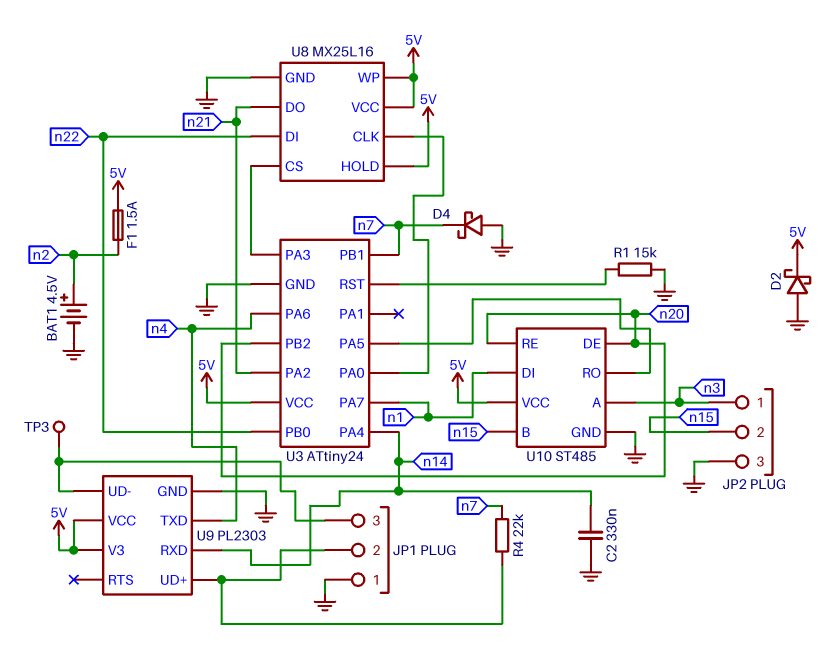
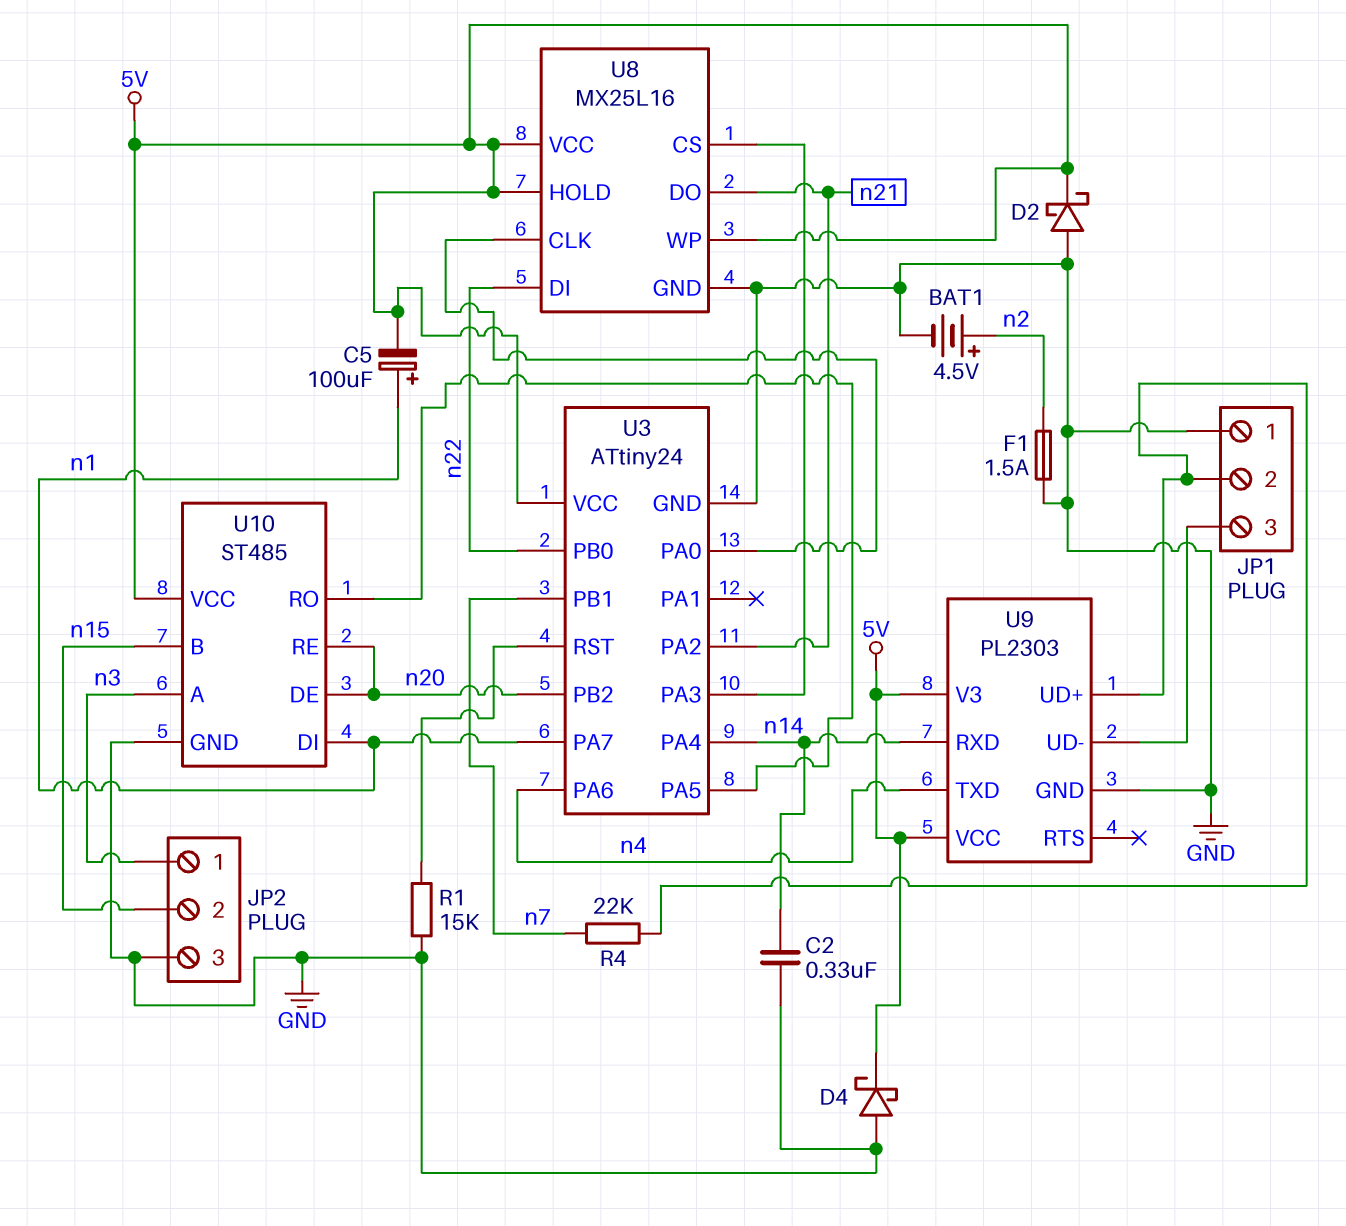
C5: none -> 100uF (plus n1, minus 5V)
D4: schottky (A GND, K n7) -> schottky (A GND, K 5V)
F1: 1.5A (5V, n2) -> 1.5A (GND, n2)
TP3: test point (JP1/3) -> none

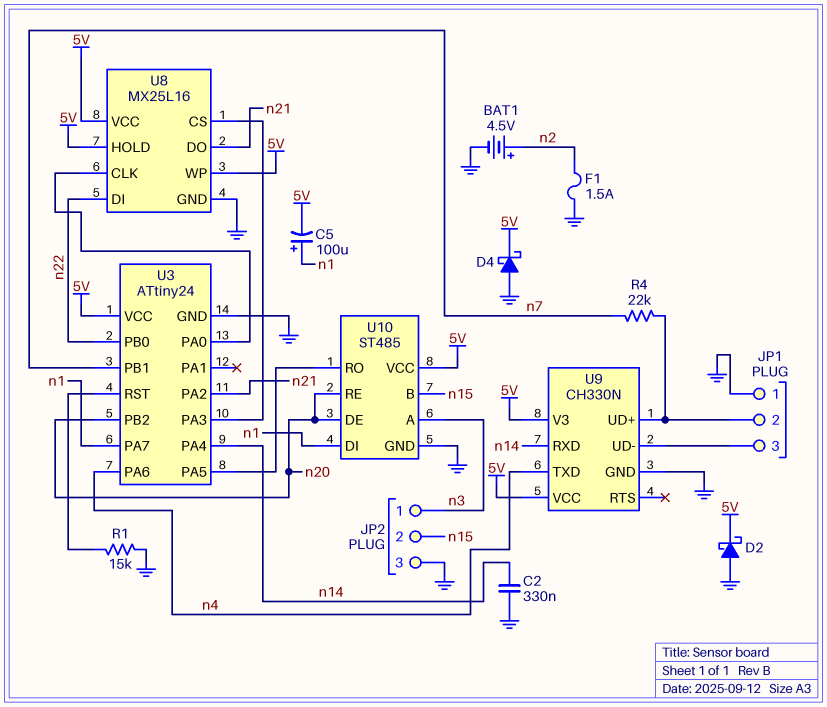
U9: PL2303 -> CH330N

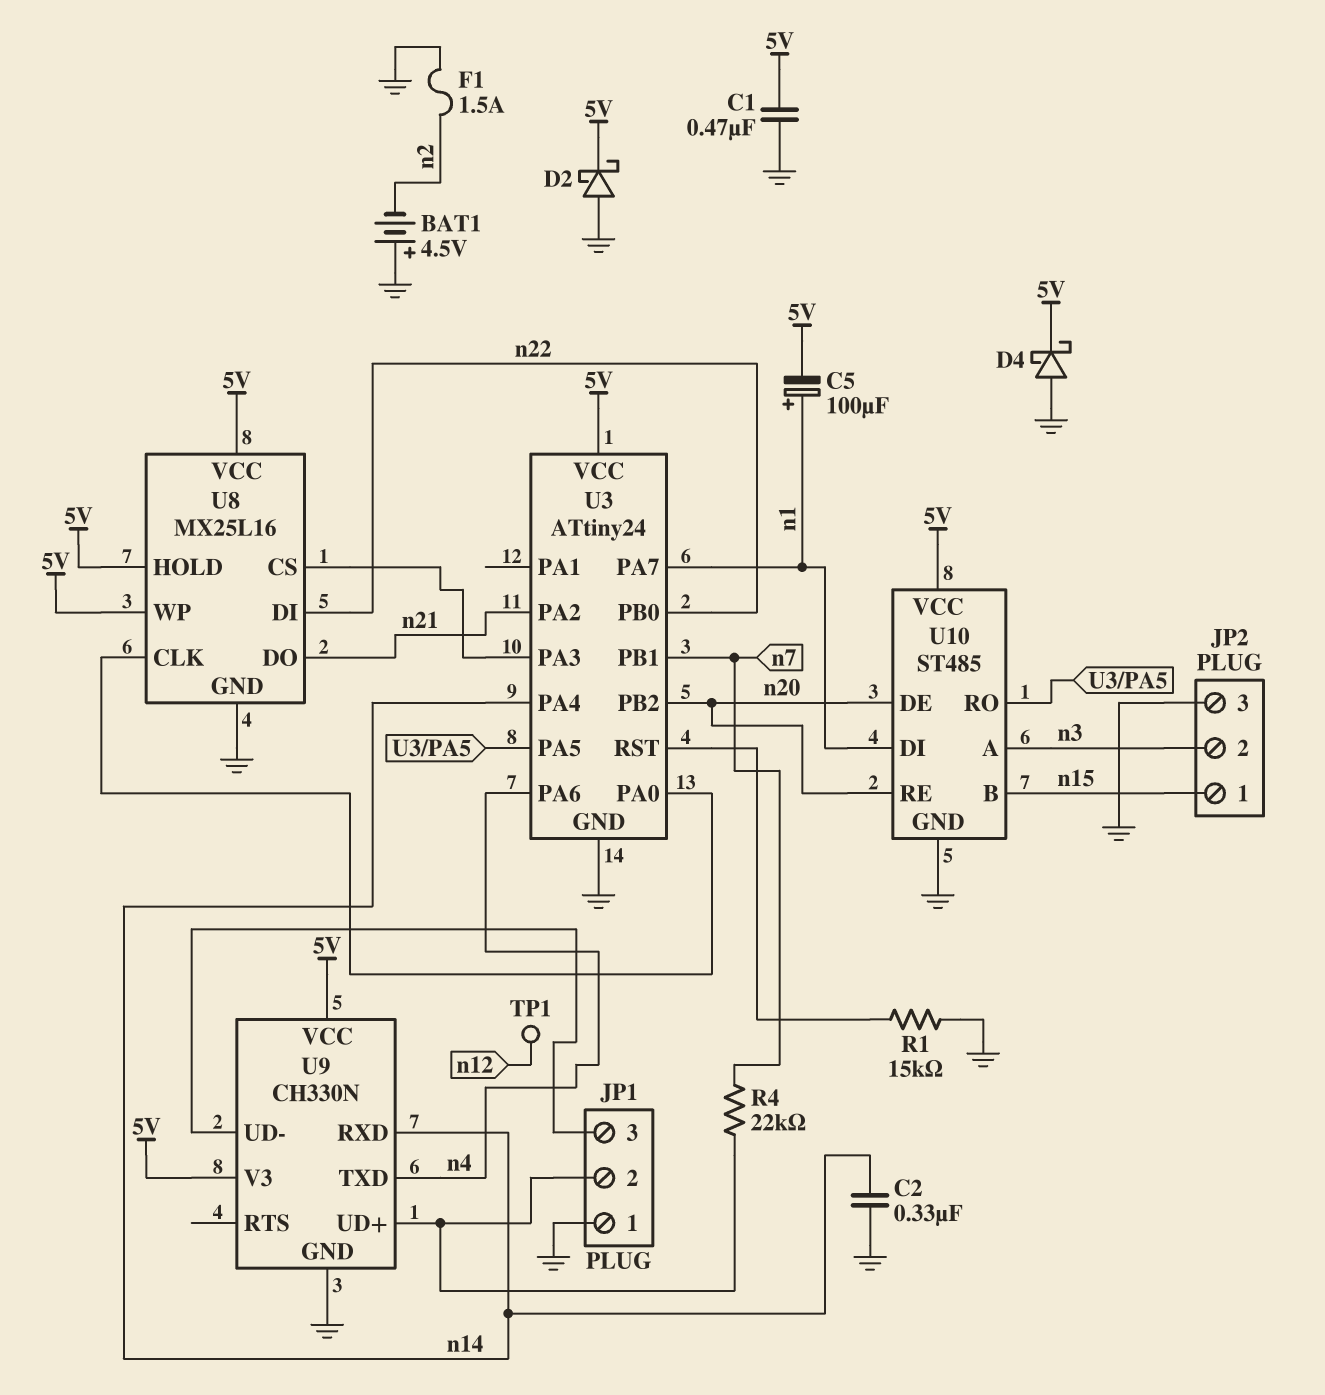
BAT1: 4.5V (plus n2, minus GND) -> 4.5V (plus GND, minus n2)
C1: none -> 470nF (5V, GND)
JP2 pin 1: n3 -> n15
JP2 pin 2: n15 -> n3
TP1: none -> test point (n12)

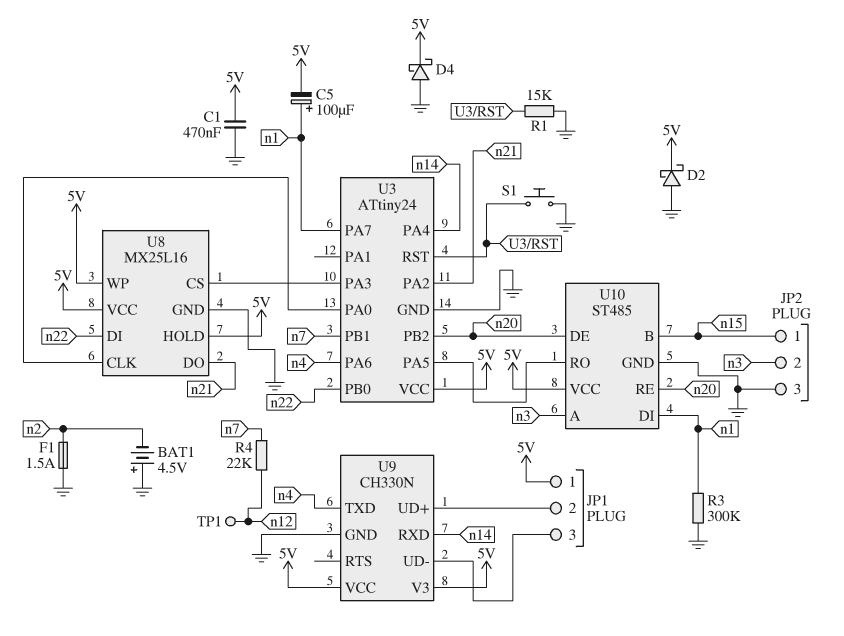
C2: 330nF (GND, n14) -> none
JP1 pin 1: GND -> 5V
R3: none -> 300k (GND, n1)
R4: 22k (JP1/2, n7) -> 22k (n7, n12)
S1: none -> button (GND, U3/RST)

